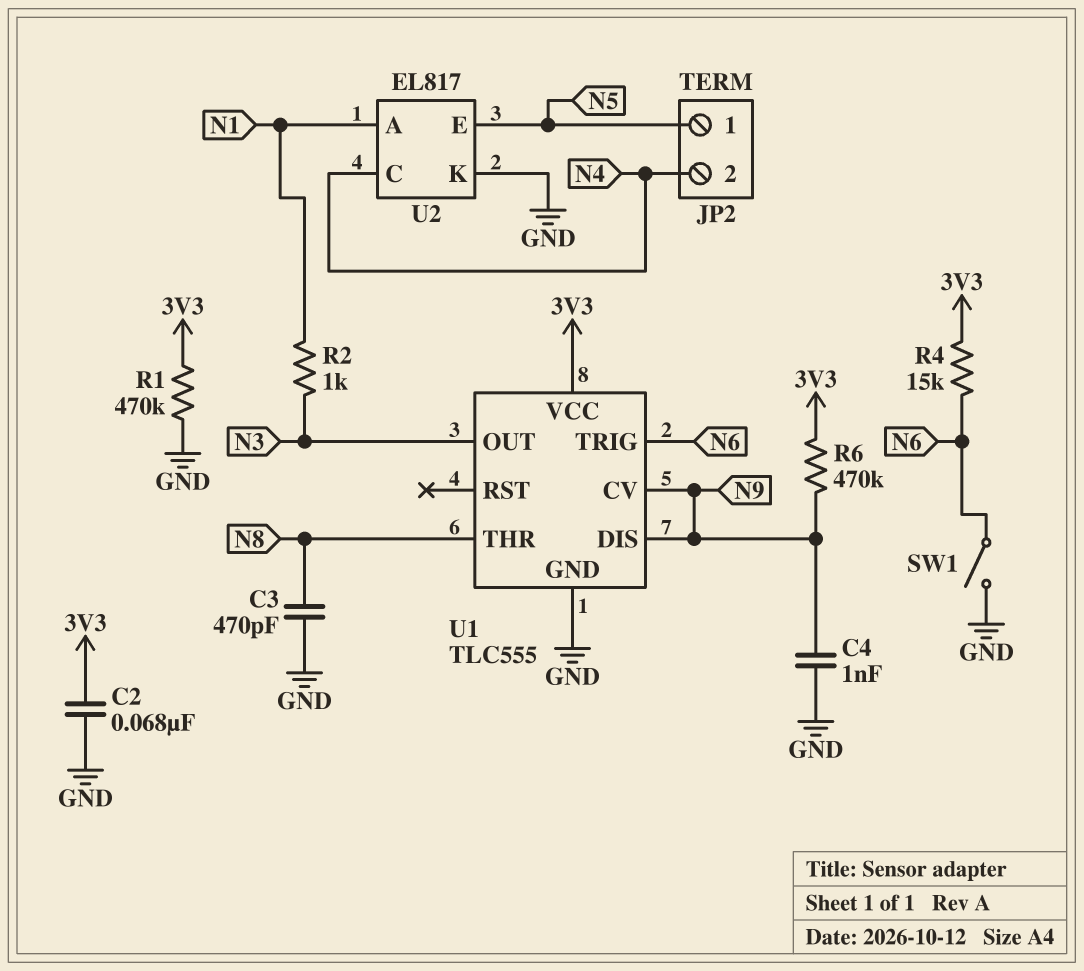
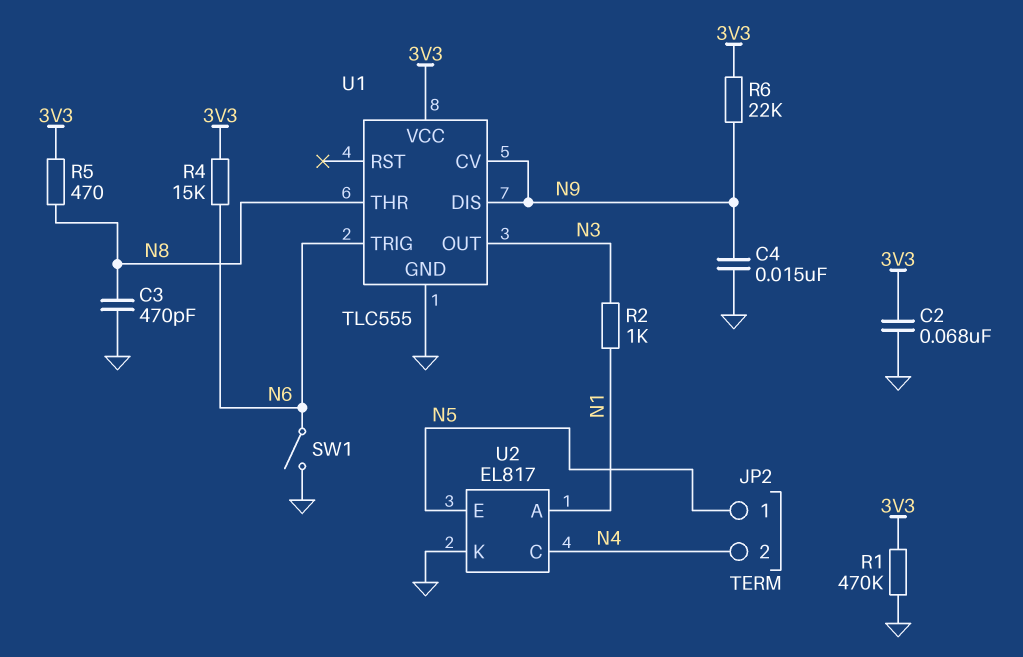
C4: 1nF (GND, N9) -> 15nF (GND, N9)
R5: none -> 470 (3V3, N8)
R6: 470k (3V3, N9) -> 22k (3V3, N9)

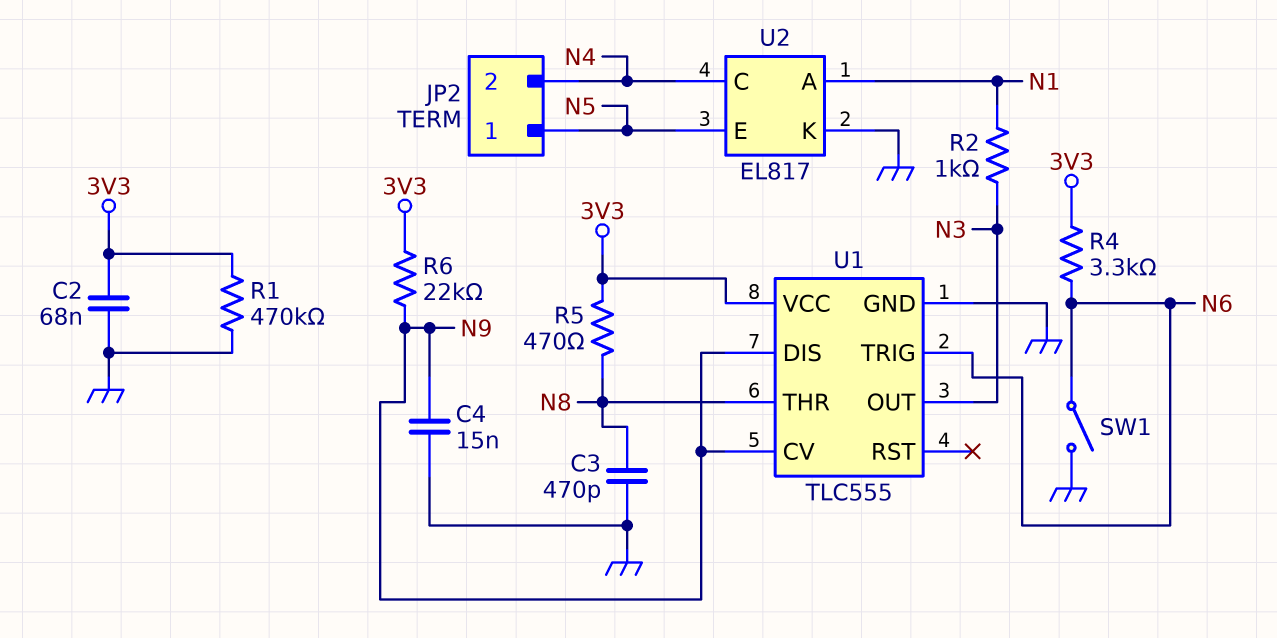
R4: 15k (3V3, N6) -> 3.3k (3V3, N6)

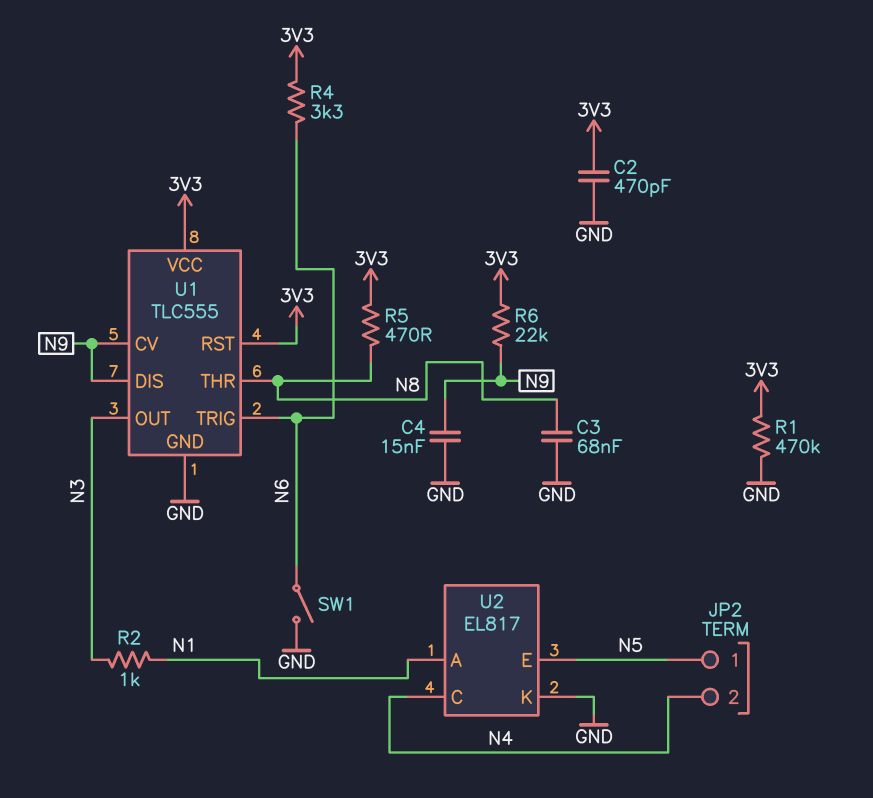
C2: 68nF (3V3, GND) -> 470pF (3V3, GND)
C3: 470pF (GND, N8) -> 68nF (GND, N8)
U1 pin RST: none -> 3V3

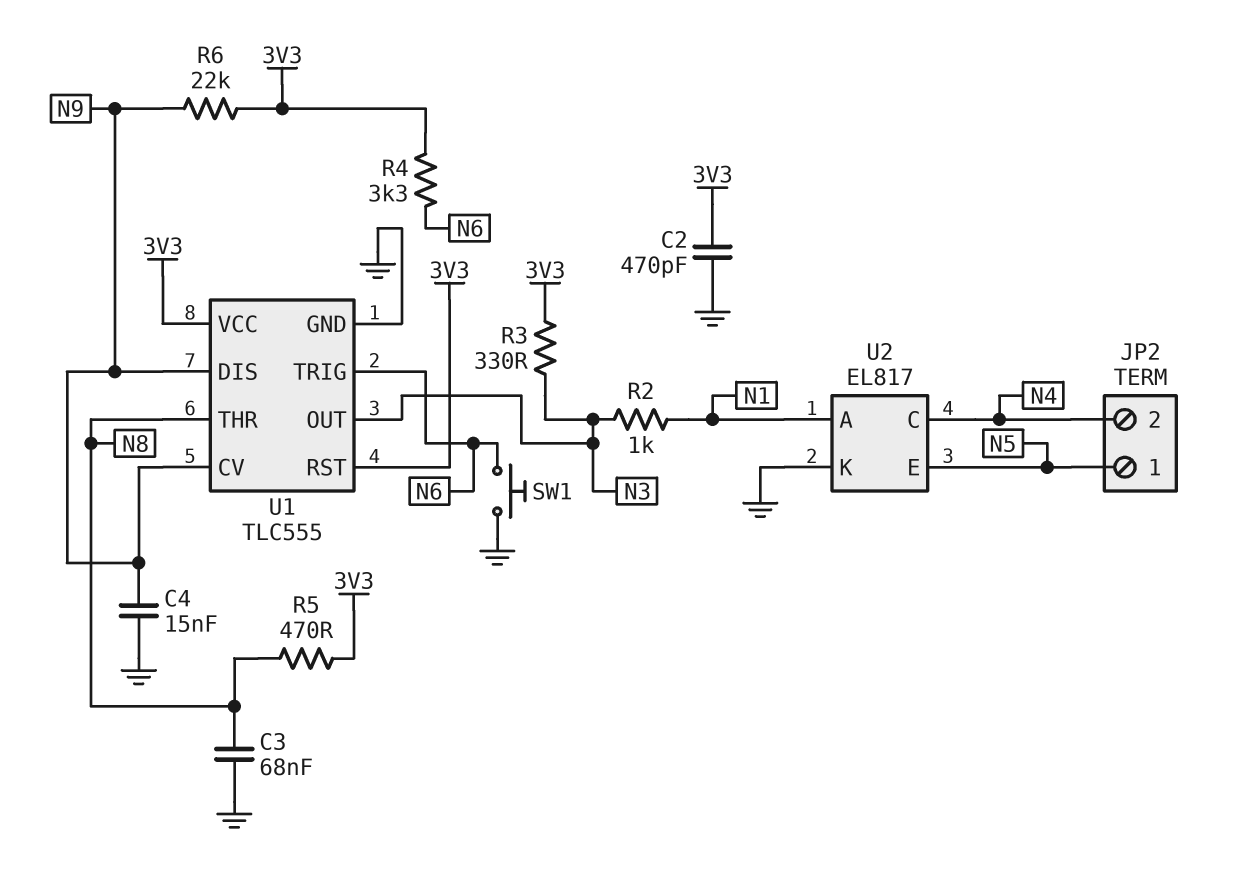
R1: 470k (3V3, GND) -> none
R3: none -> 330 (3V3, N3)
SW1: switch (GND, N6) -> button (GND, N6)

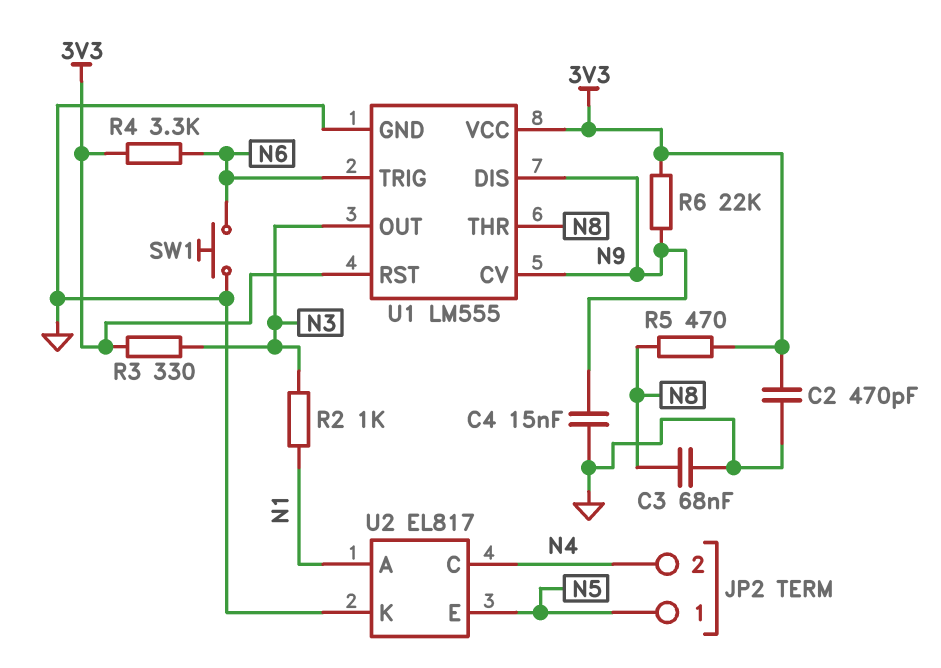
U1: TLC555 -> LM555

